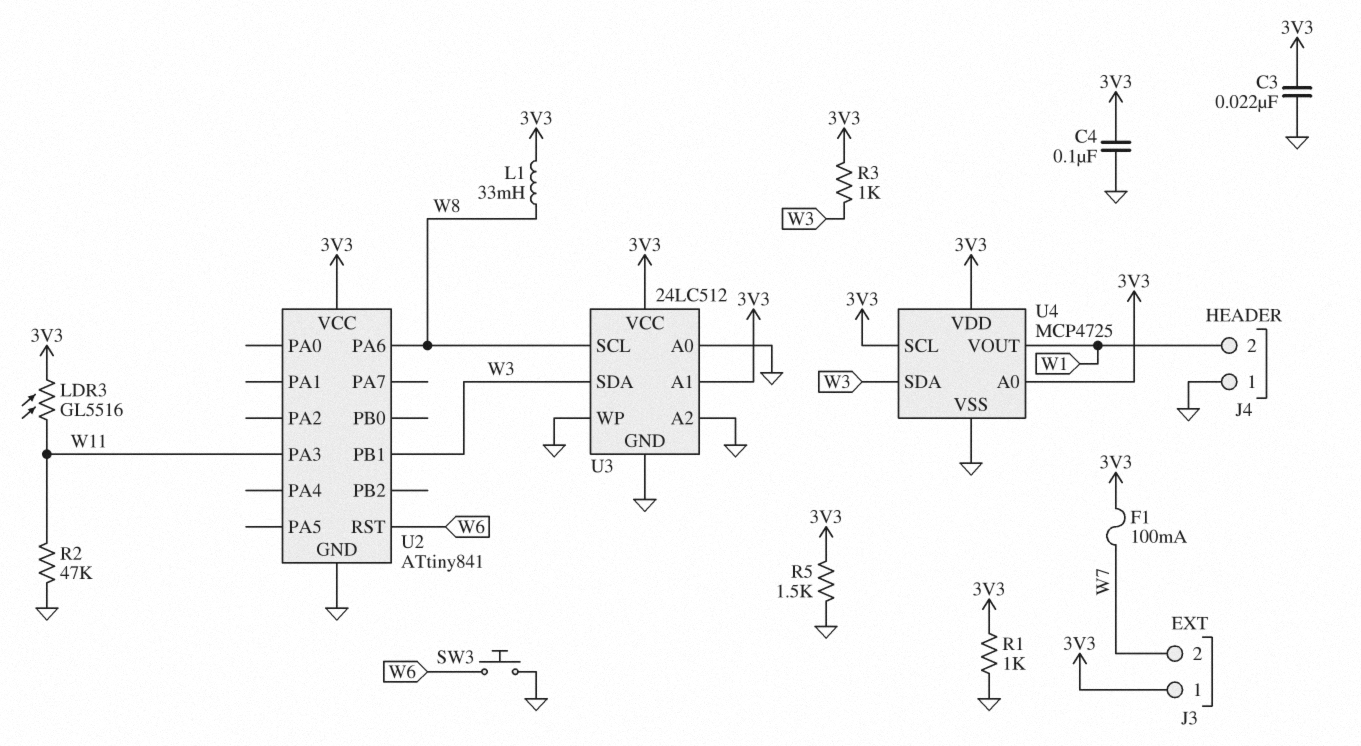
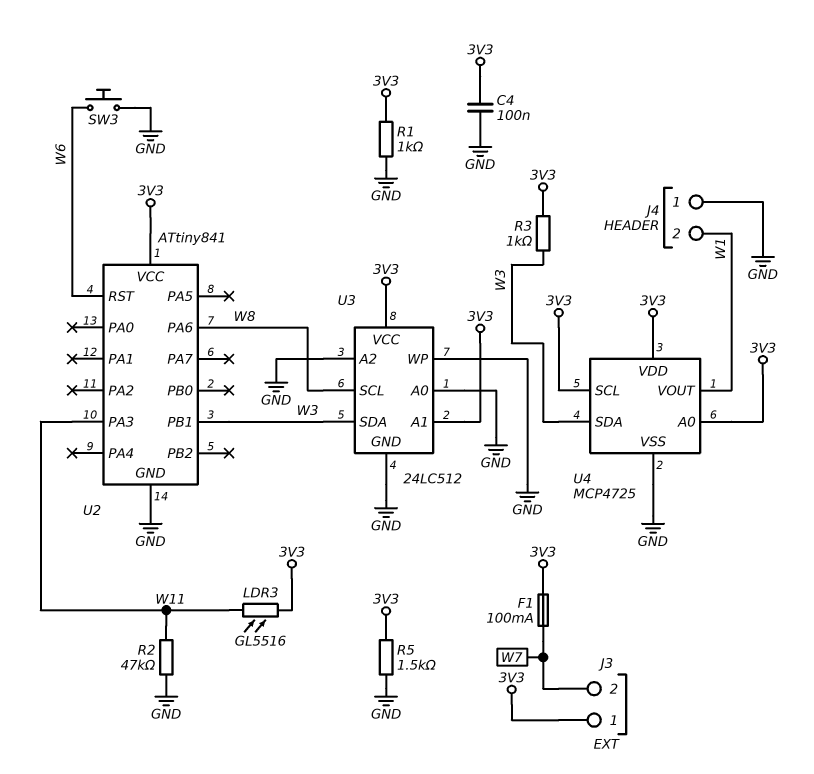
C3: 22nF (3V3, GND) -> none
L1: 33mH (3V3, W8) -> none

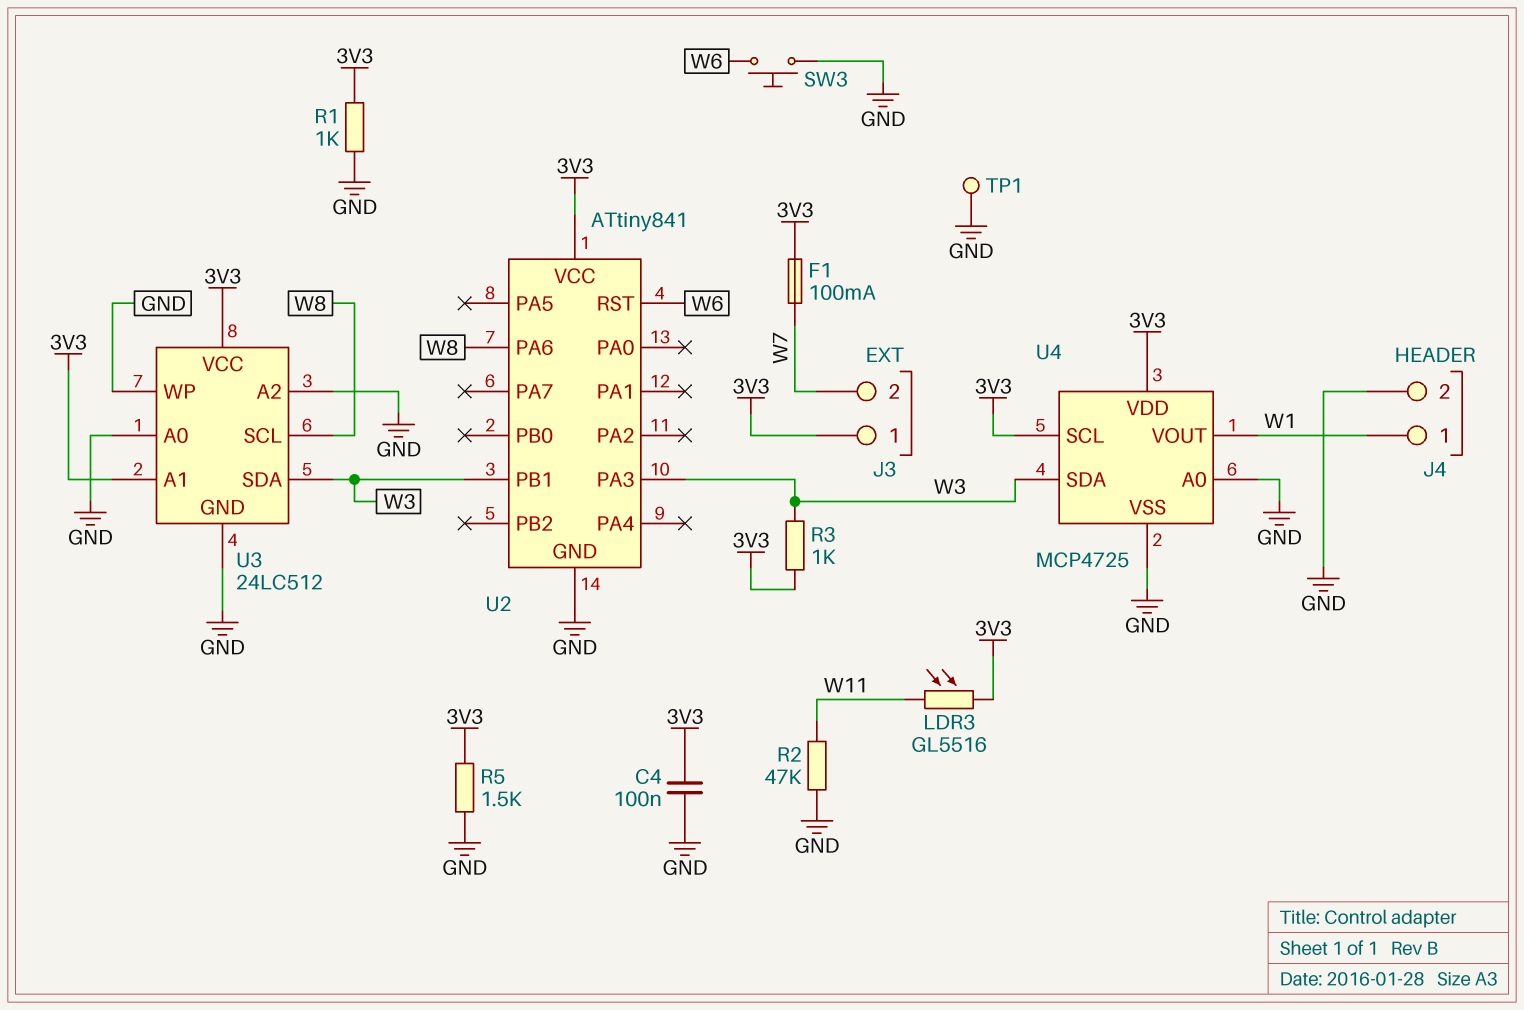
J4 pin 1: GND -> W1
J4 pin 2: W1 -> GND
TP1: none -> test point (GND)
U2 pin PA3: W11 -> W3
U4 pin A0: 3V3 -> GND

